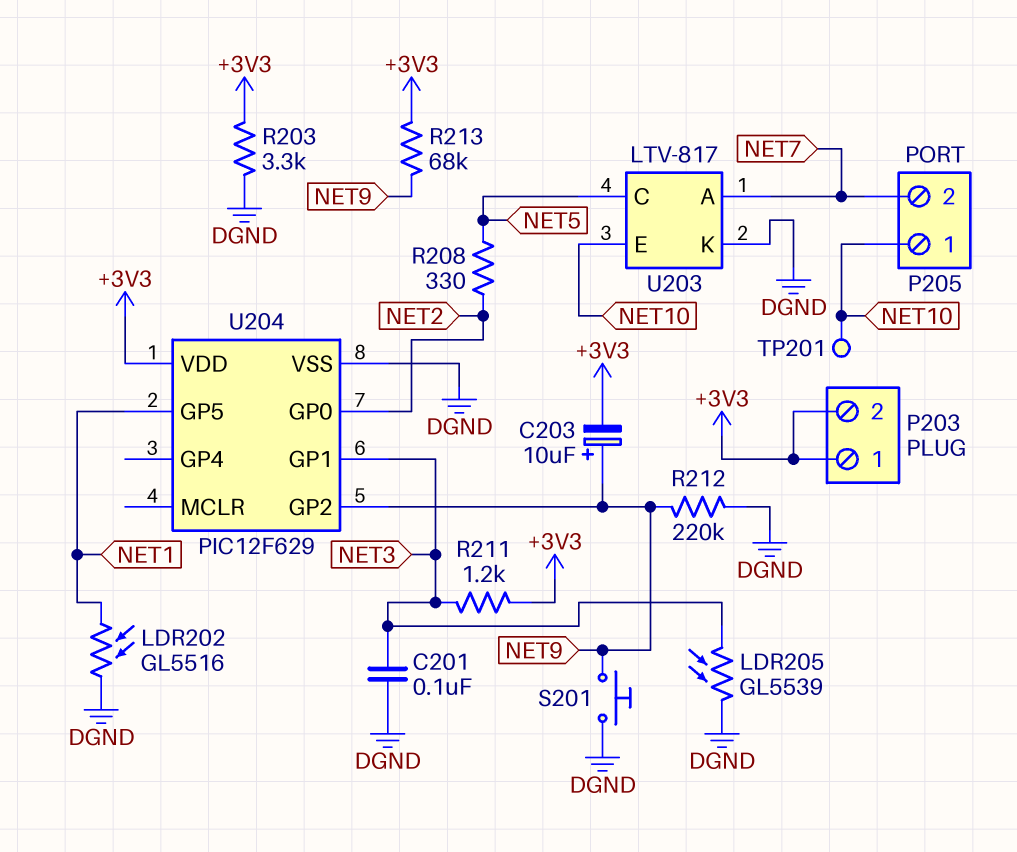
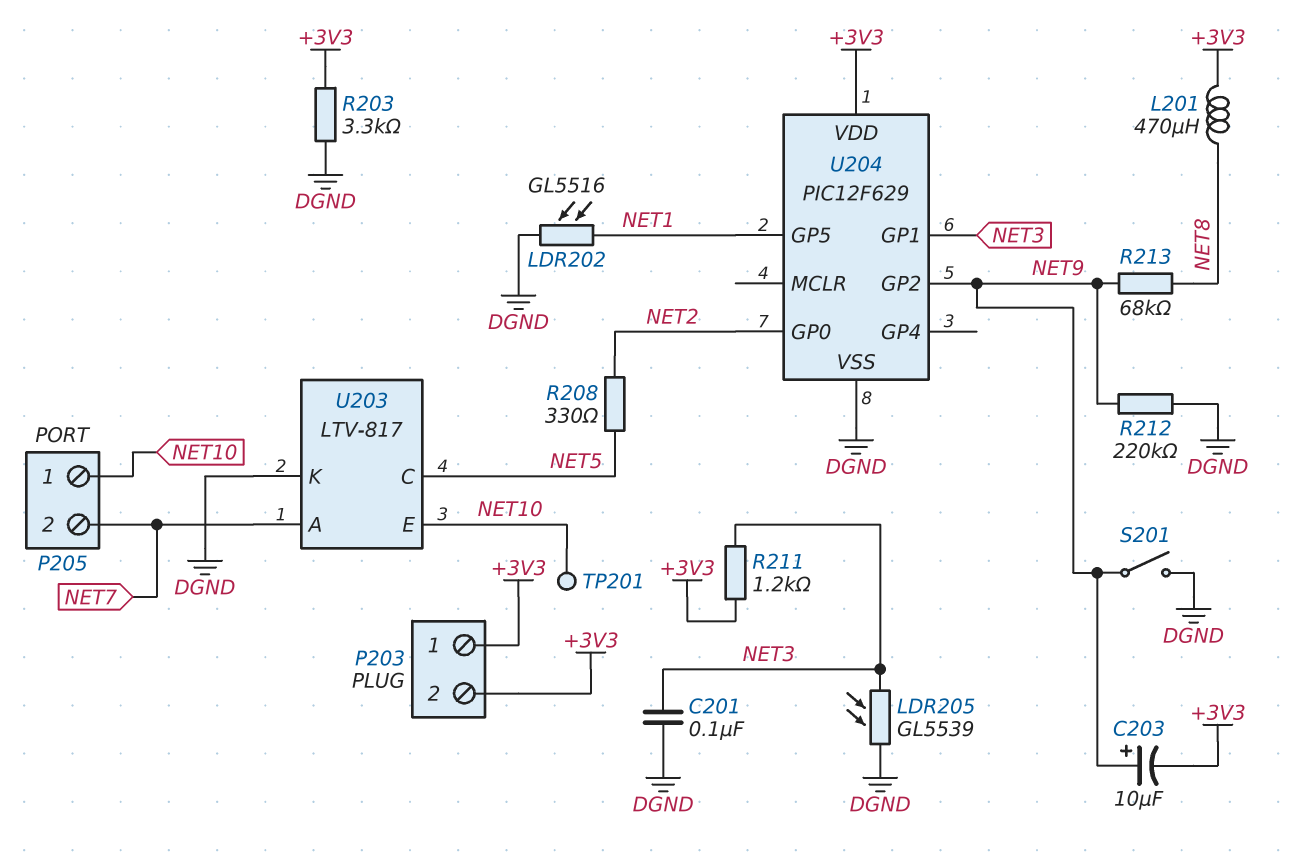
L201: none -> 470uH (+3V3, NET8)
R213: 68k (+3V3, NET9) -> 68k (NET8, NET9)
S201: button (DGND, NET9) -> switch (DGND, NET9)

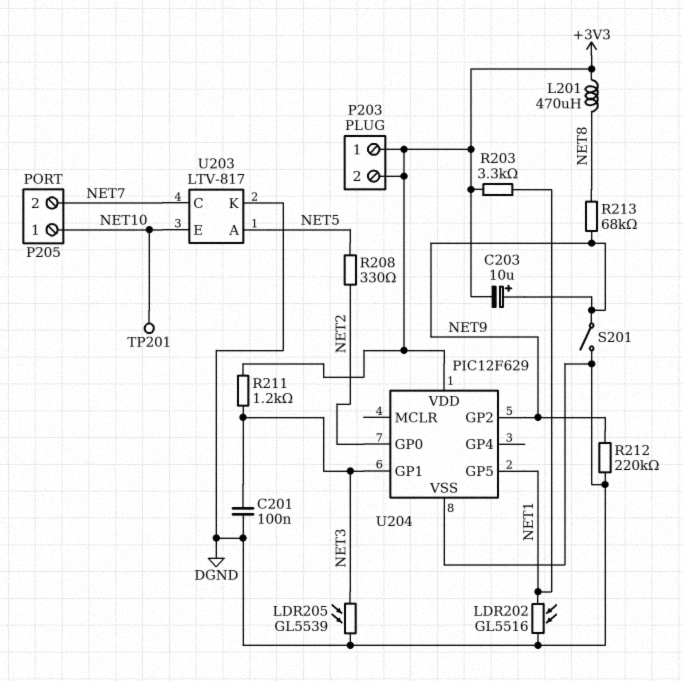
R203: 3.3k (+3V3, DGND) -> 3.3k (+3V3, NET1)
U203 pin A: NET7 -> NET5
U203 pin C: NET5 -> NET7

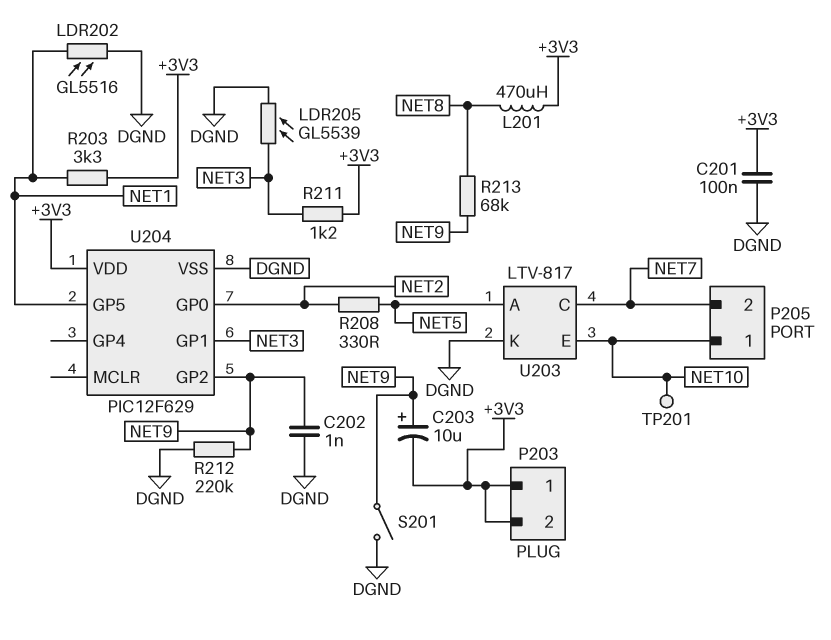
C201: 100nF (DGND, NET3) -> 100nF (+3V3, DGND)
C202: none -> 1nF (DGND, NET9)

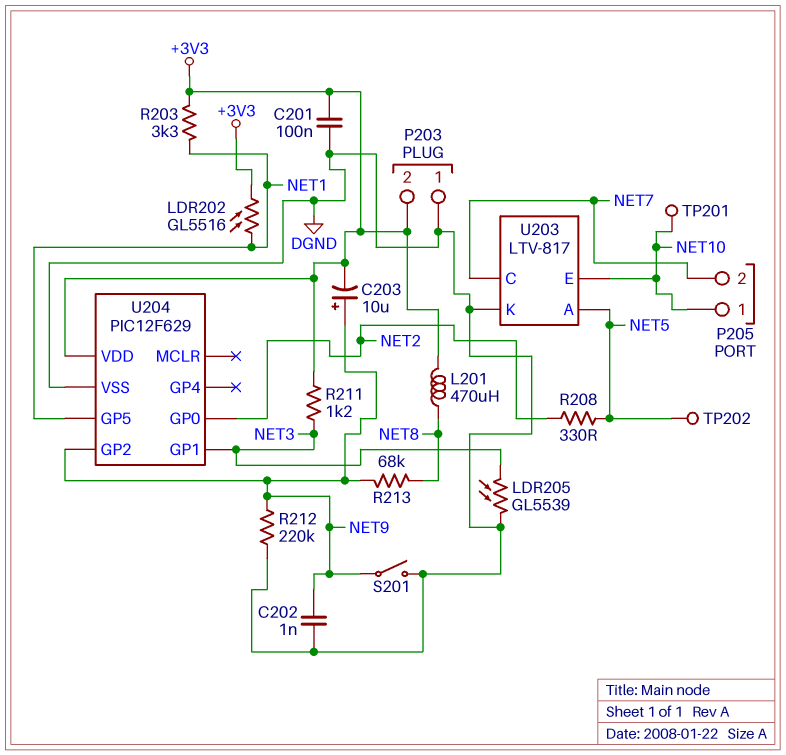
LDR202: GL5516 (DGND, NET1) -> GL5516 (+3V3, NET1)
P203 pin 1: +3V3 -> DGND
TP202: none -> test point (NET5)

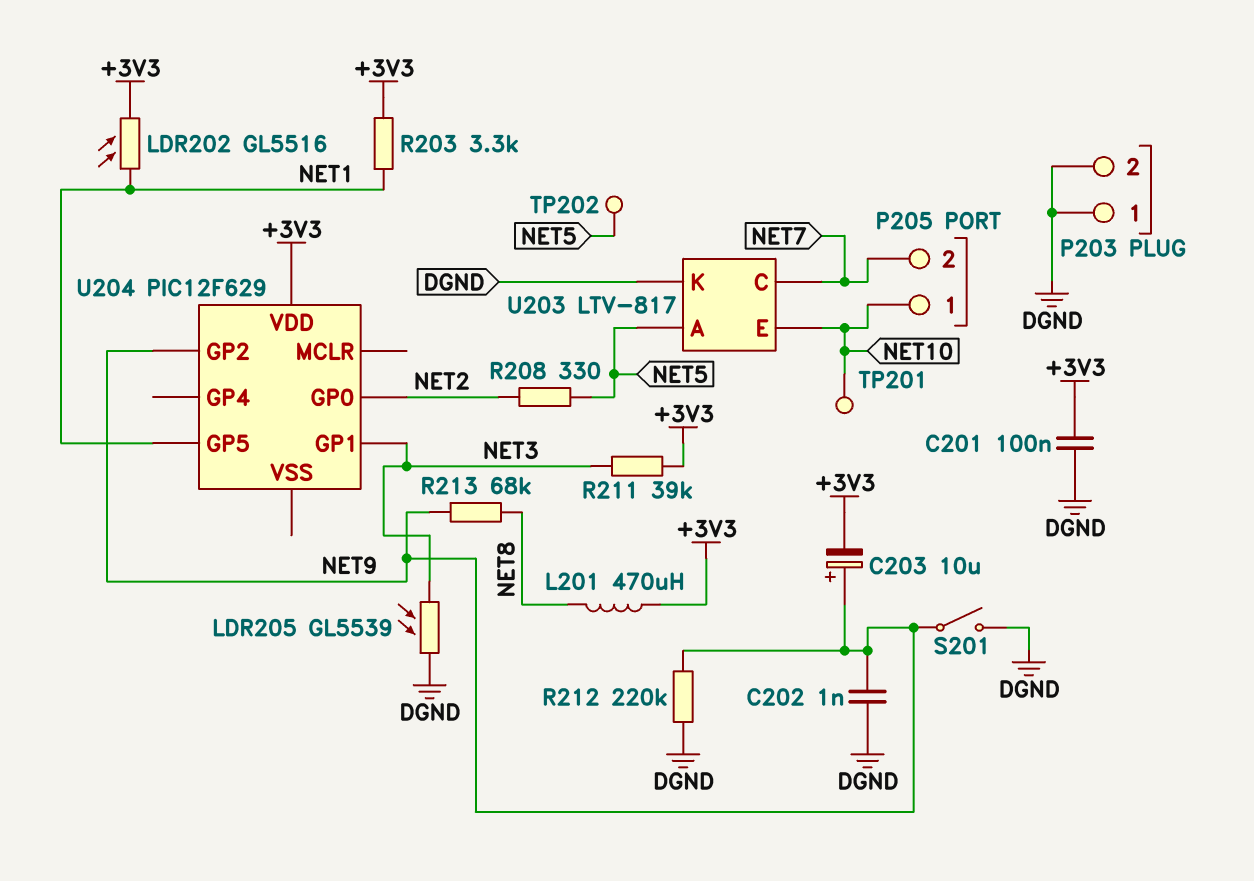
P203 pin 2: +3V3 -> DGND
R211: 1.2k (+3V3, NET3) -> 39k (+3V3, NET3)
U204 pin VSS: DGND -> none

